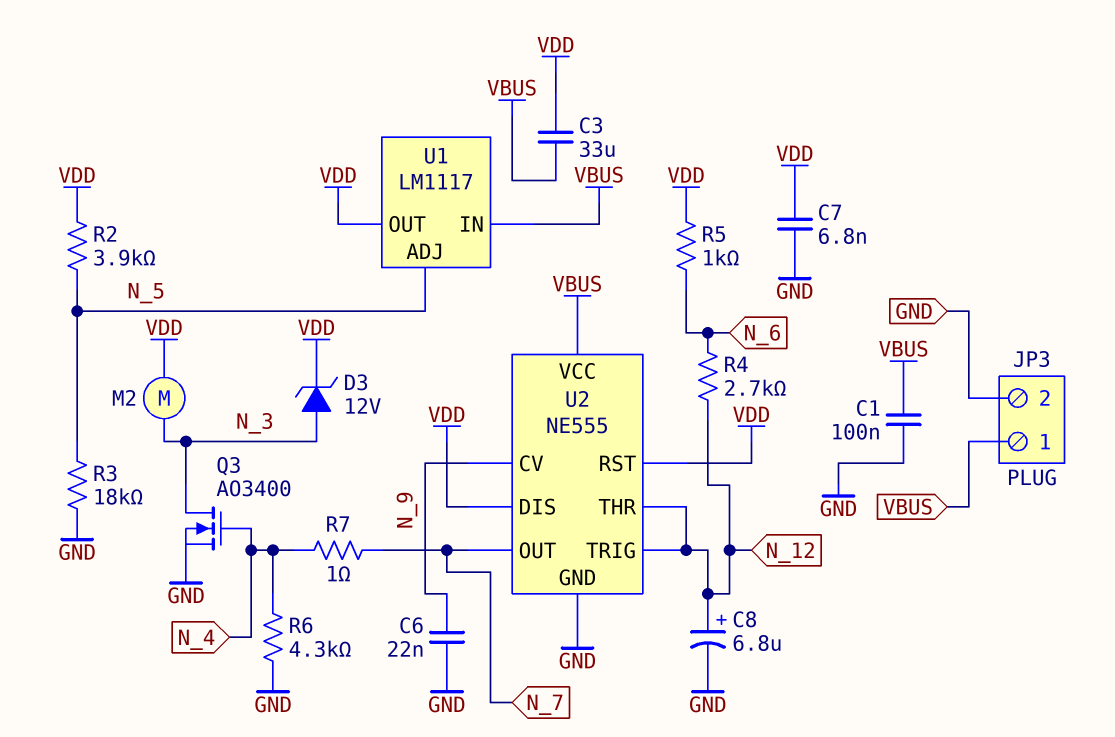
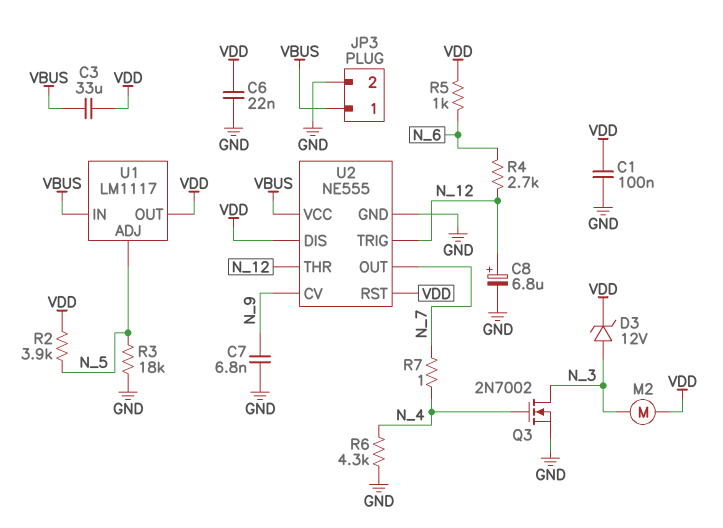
C1: 100nF (GND, VBUS) -> 100nF (GND, VDD)
C6: 22nF (GND, N_9) -> 22nF (GND, VDD)
C7: 6.8nF (GND, VDD) -> 6.8nF (GND, N_9)
Q3: NMOS AO3400 (G N_4, D N_3, S GND) -> NMOS 2N7002 (G N_4, D N_3, S GND)

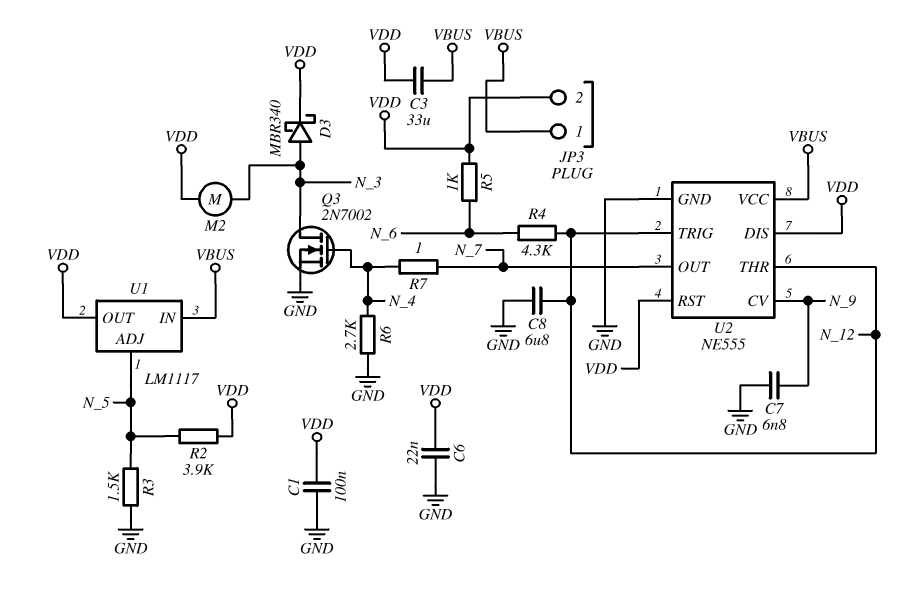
C8: 6.8uF (plus N_12, minus GND) -> 6.8uF (GND, N_12)
D3: zener 12V (A N_3, K VDD) -> schottky MBR340 (A N_3, K VDD)
JP3 pin 2: GND -> VDD
R3: 18k (GND, N_5) -> 1.5k (GND, N_5)
R4: 2.7k (N_6, N_12) -> 4.3k (N_6, N_12)
R6: 4.3k (GND, N_4) -> 2.7k (GND, N_4)

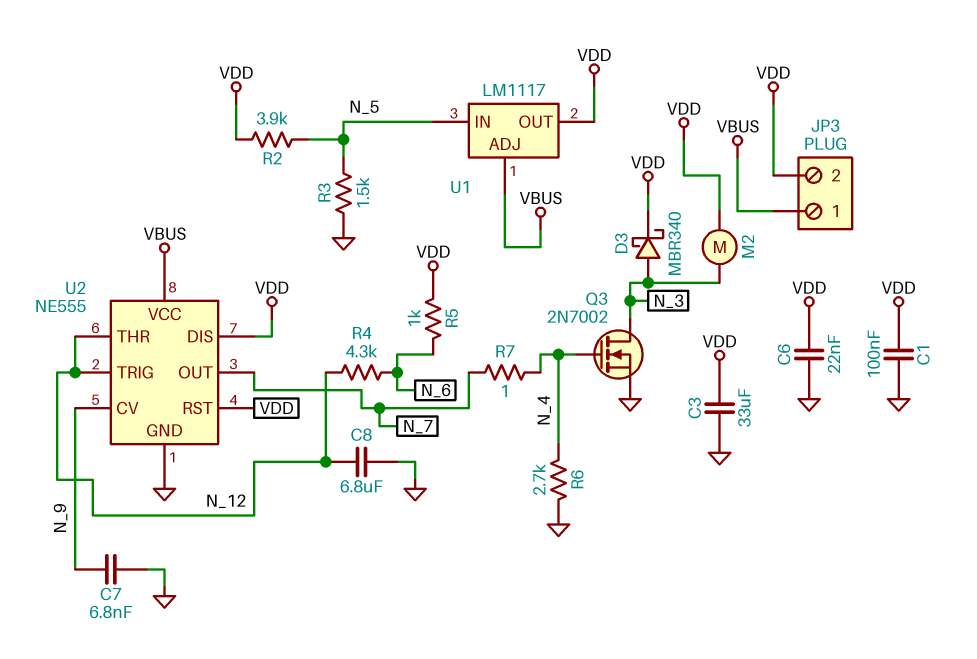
C3: 33uF (VBUS, VDD) -> 33uF (GND, VDD)
U1 pin ADJ: N_5 -> VBUS
U1 pin IN: VBUS -> N_5

